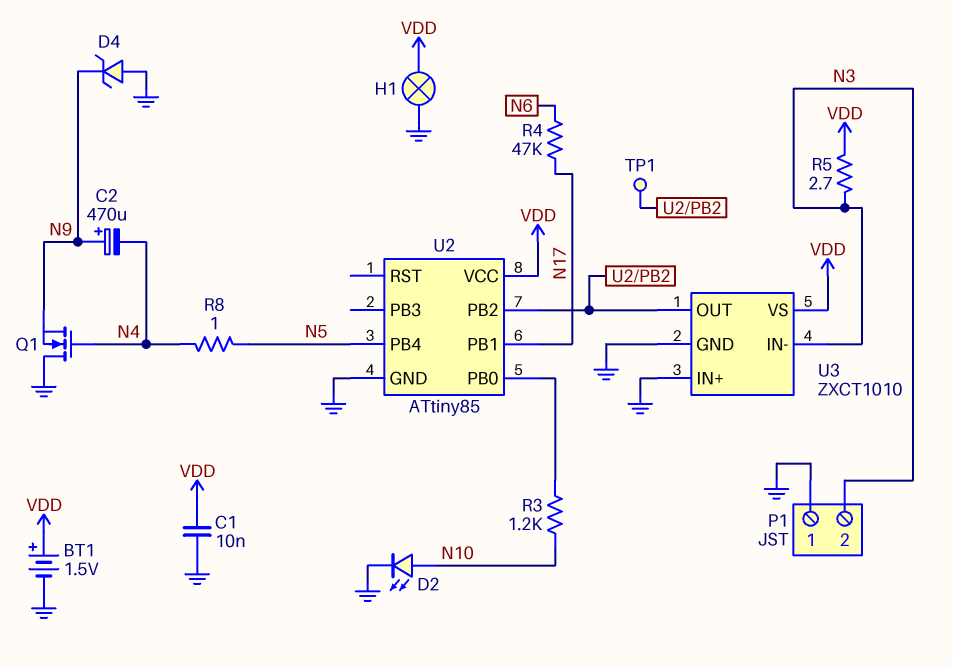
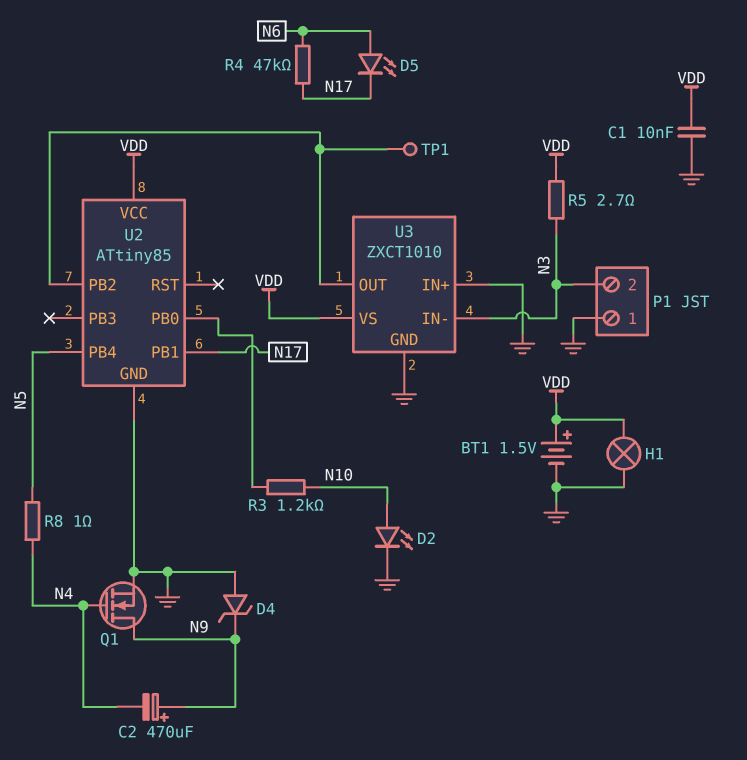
D5: none -> LED (A N6, K N17)
Q1: NMOS (G N4, D GND, S N9) -> NMOS (G N4, D N9, S GND)

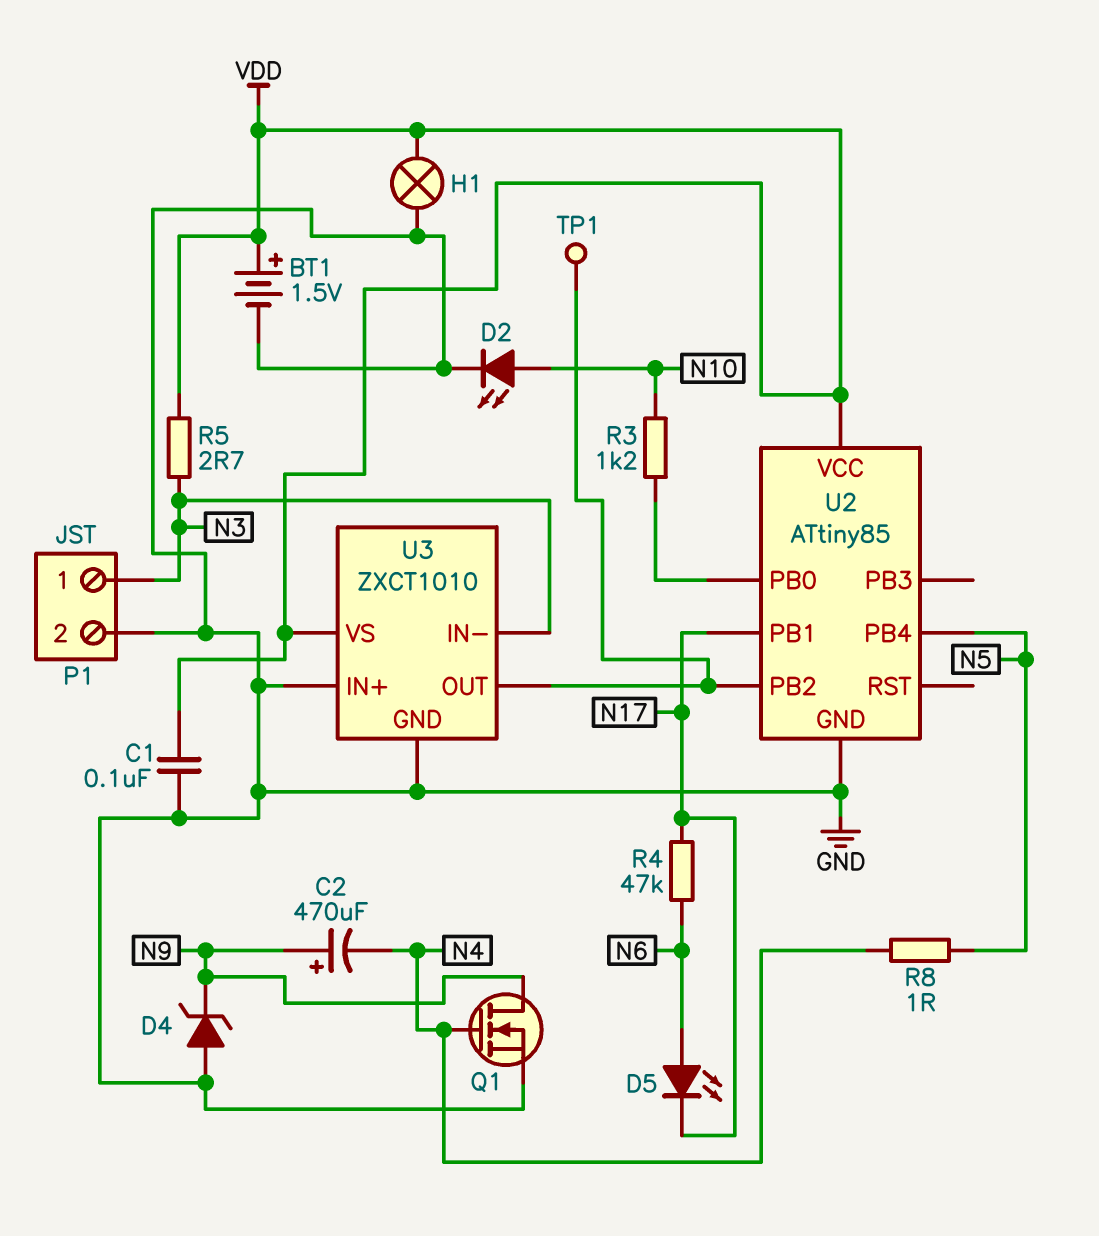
C1: 10nF (GND, VDD) -> 100nF (GND, VDD)
P1 pin 1: GND -> N3
P1 pin 2: N3 -> GND

